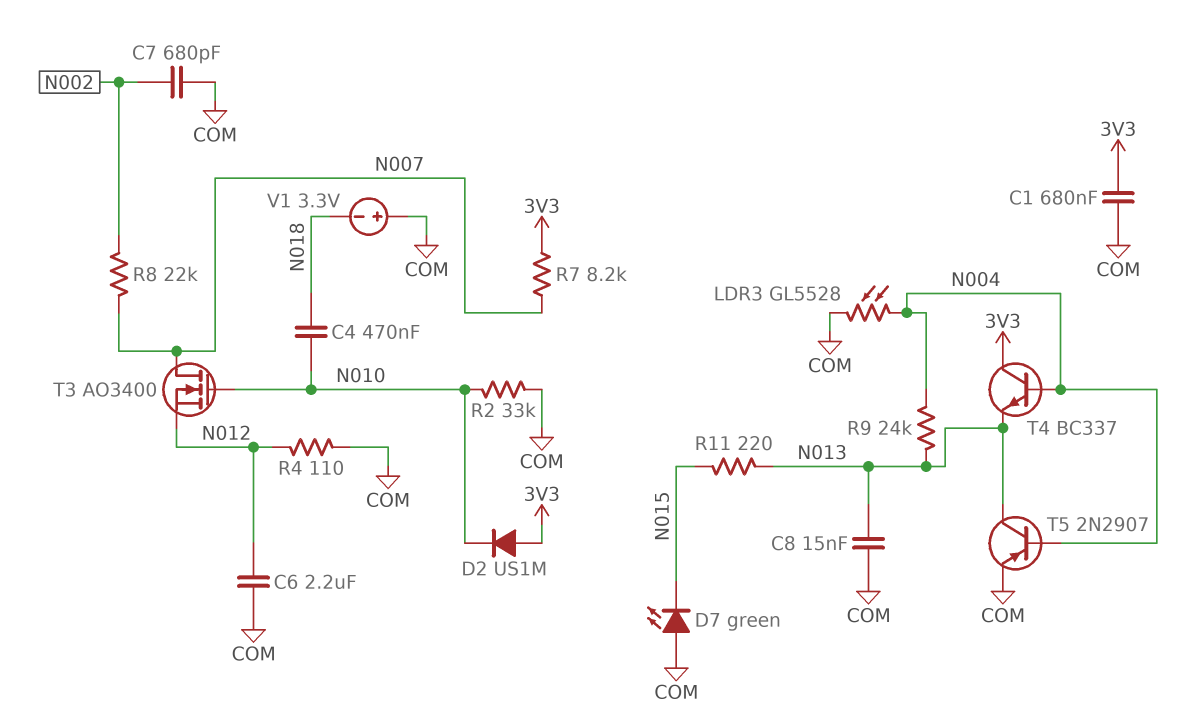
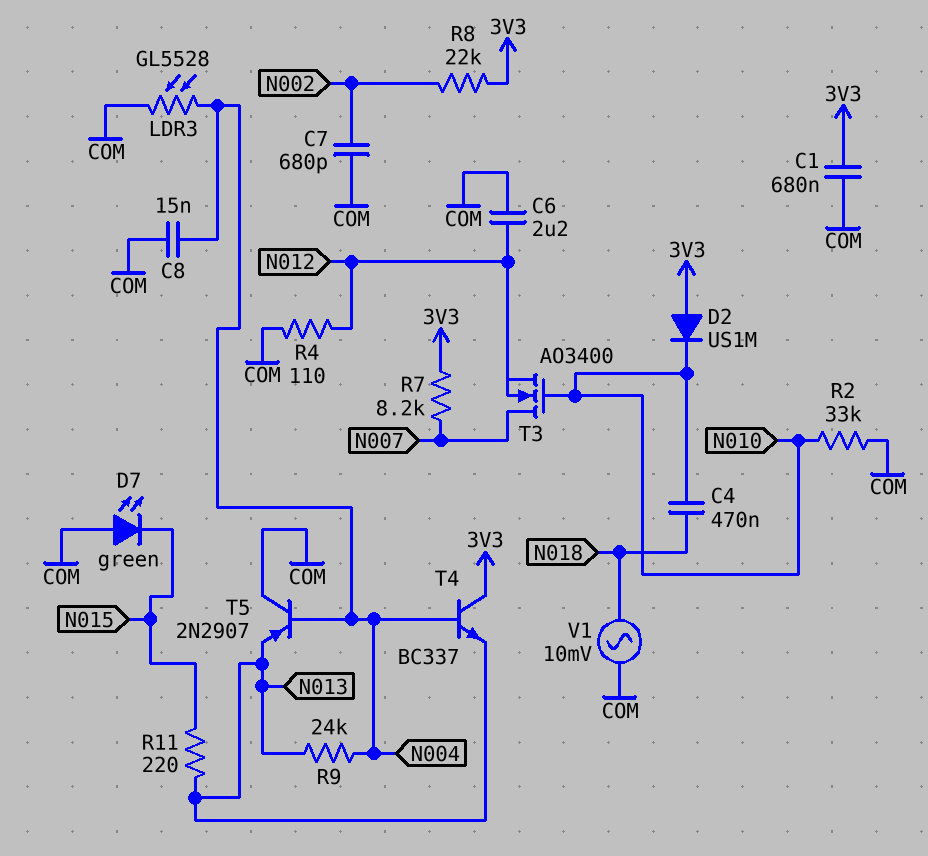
C8: 15nF (COM, N013) -> 15nF (COM, N004)
R8: 22k (N002, N007) -> 22k (3V3, N002)
T5: PNP 2N2907 (B N004, C N013, E COM) -> PNP 2N2907 (B N004, C COM, E N013)
V1: 3.3V (plus COM, minus N018) -> AC 10mV (COM, N018)

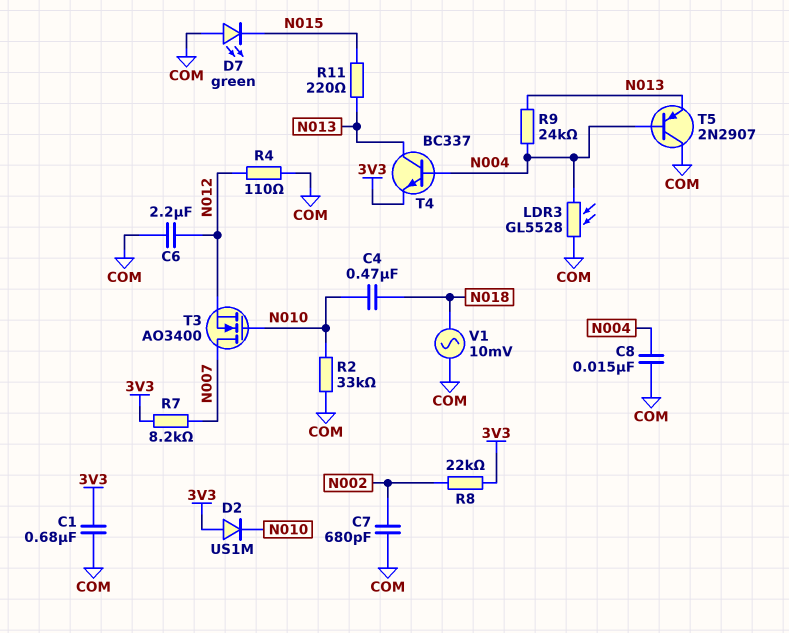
T4: NPN BC337 (B N004, C 3V3, E N013) -> NPN BC337 (B N004, C N013, E 3V3)

